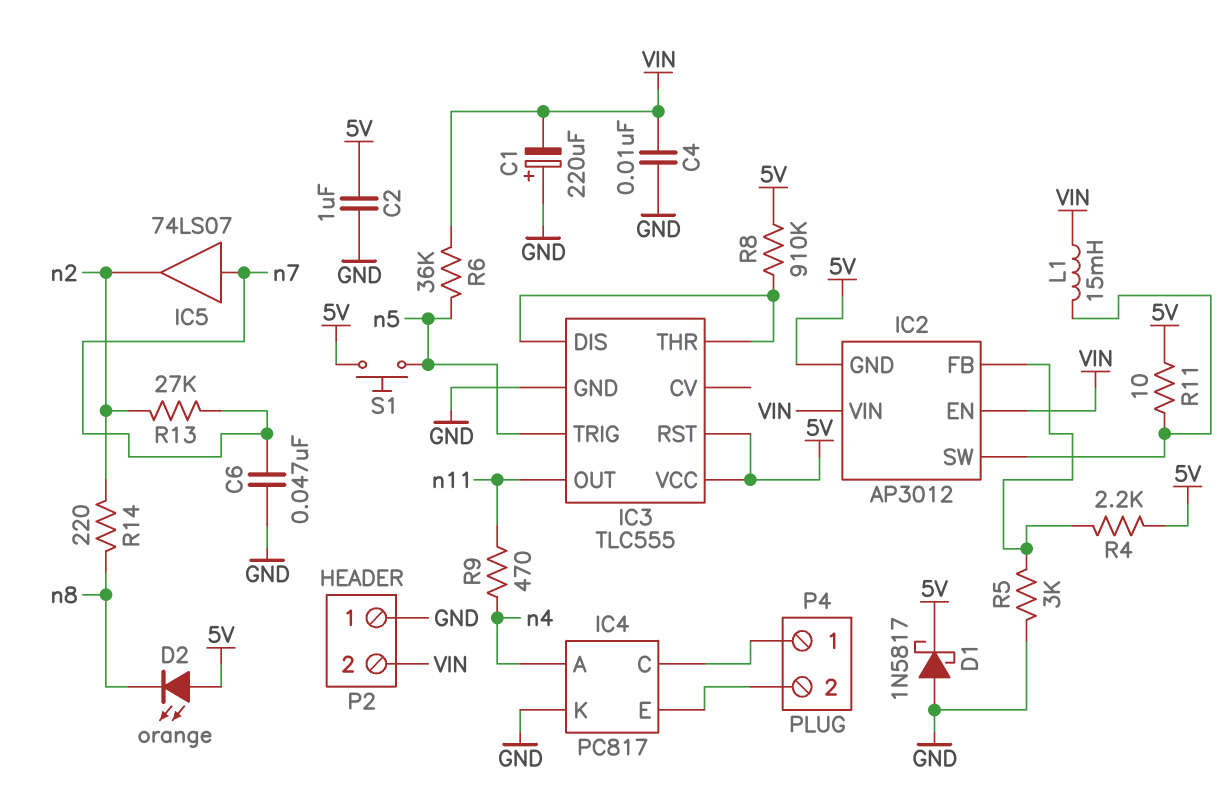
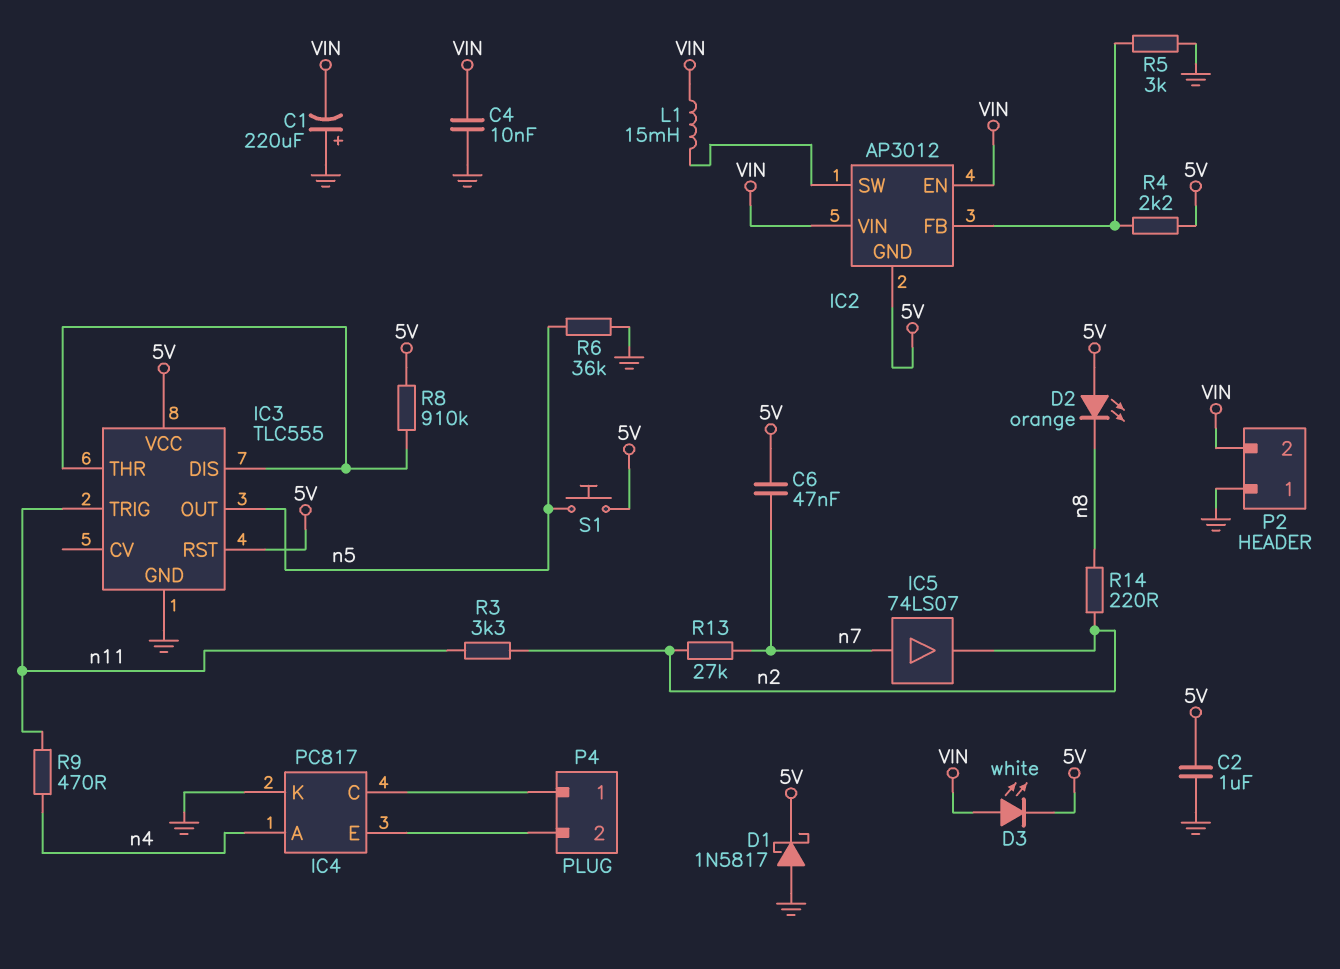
C6: 47nF (GND, n7) -> 47nF (5V, n7)
D3: none -> LED white (A VIN, K 5V)
IC3 pin OUT: n11 -> n5
IC3 pin TRIG: n5 -> n11
R3: none -> 3.3k (n2, n11)
R6: 36k (VIN, n5) -> 36k (GND, n5)
R11: 10 (5V, IC2/SW) -> none

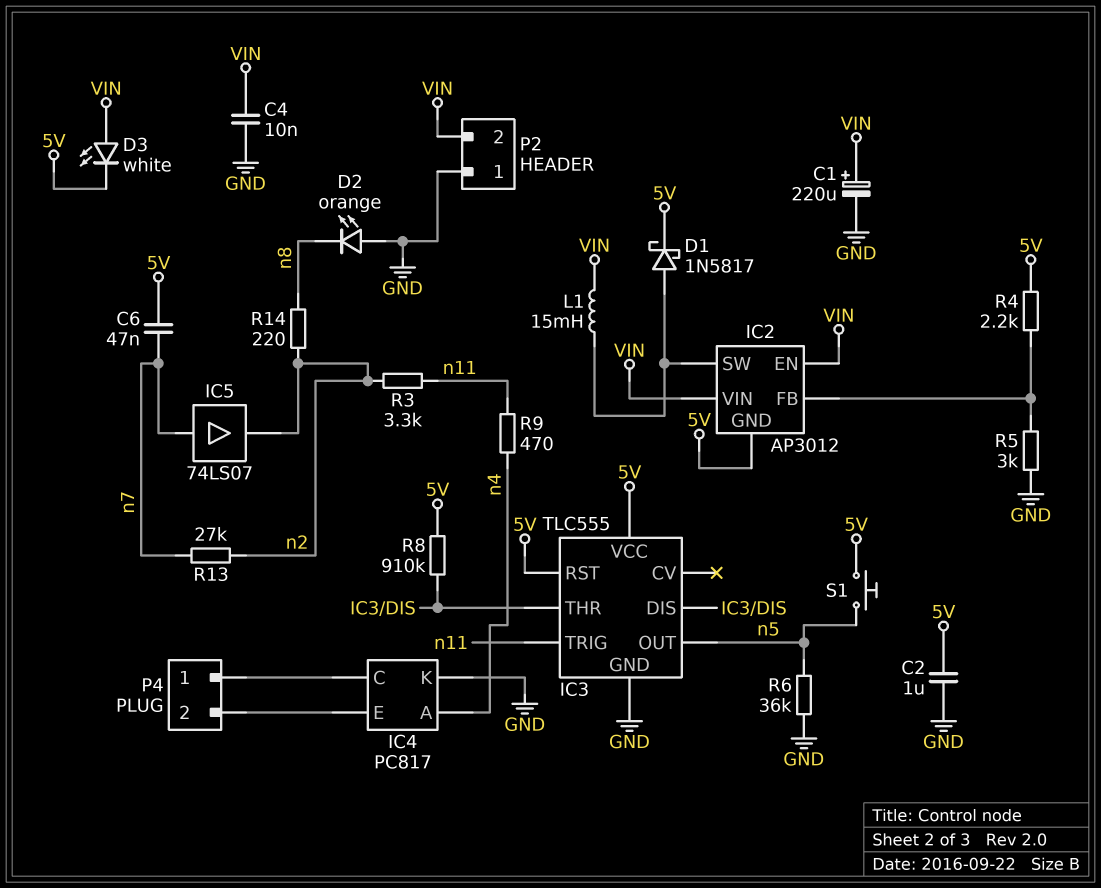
C1: 220uF (plus GND, minus VIN) -> 220uF (plus VIN, minus GND)
D1: schottky 1N5817 (A GND, K 5V) -> schottky 1N5817 (A IC2/SW, K 5V)
D2: LED orange (A 5V, K n8) -> LED orange (A GND, K n8)

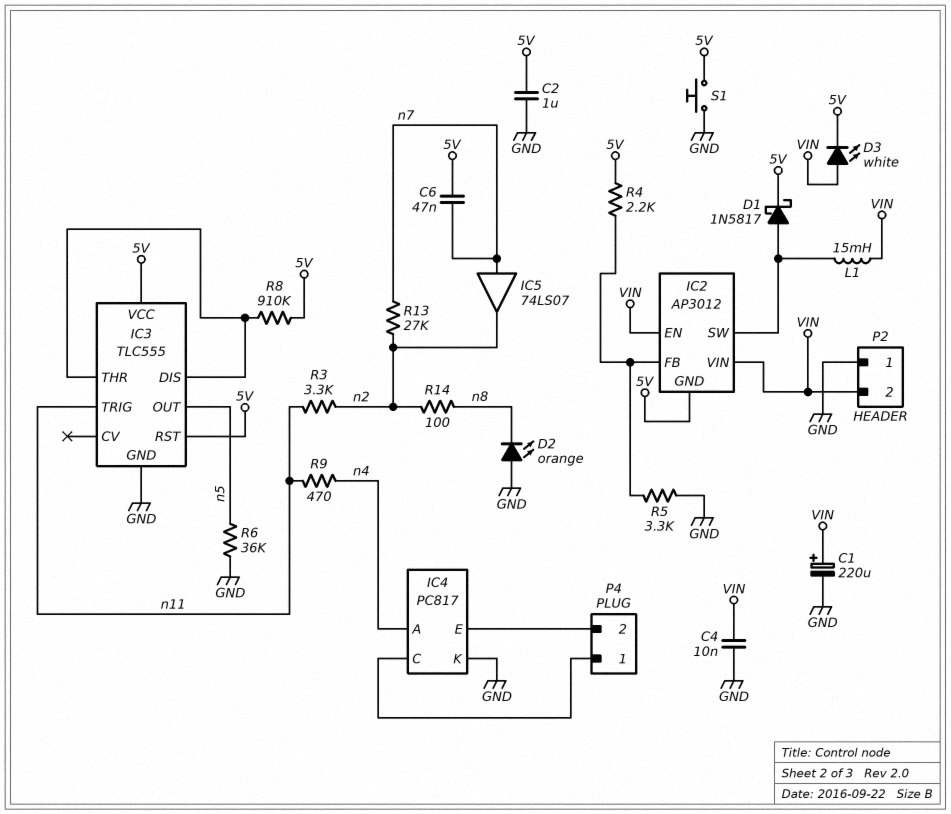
R5: 3k (GND, IC2/FB) -> 3.3k (GND, IC2/FB)
R14: 220 (n2, n8) -> 100 (n2, n8)
S1: button (5V, n5) -> button (5V, GND)

